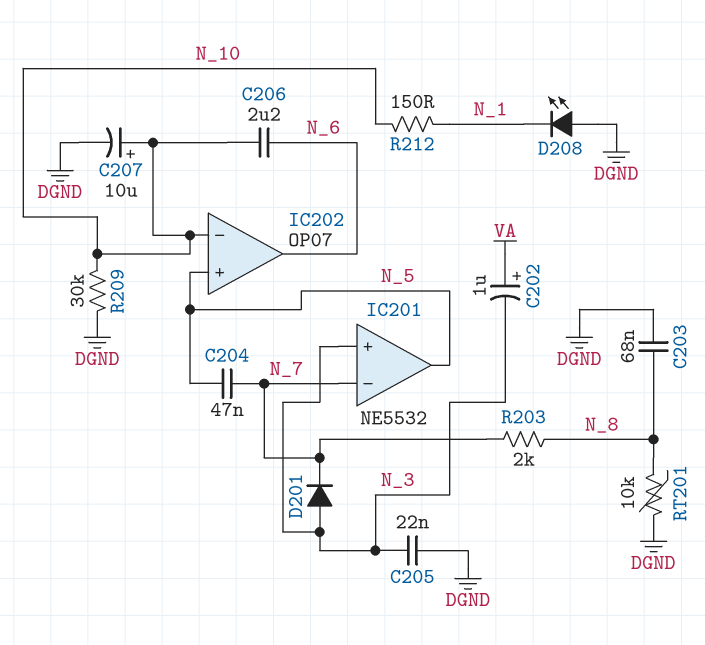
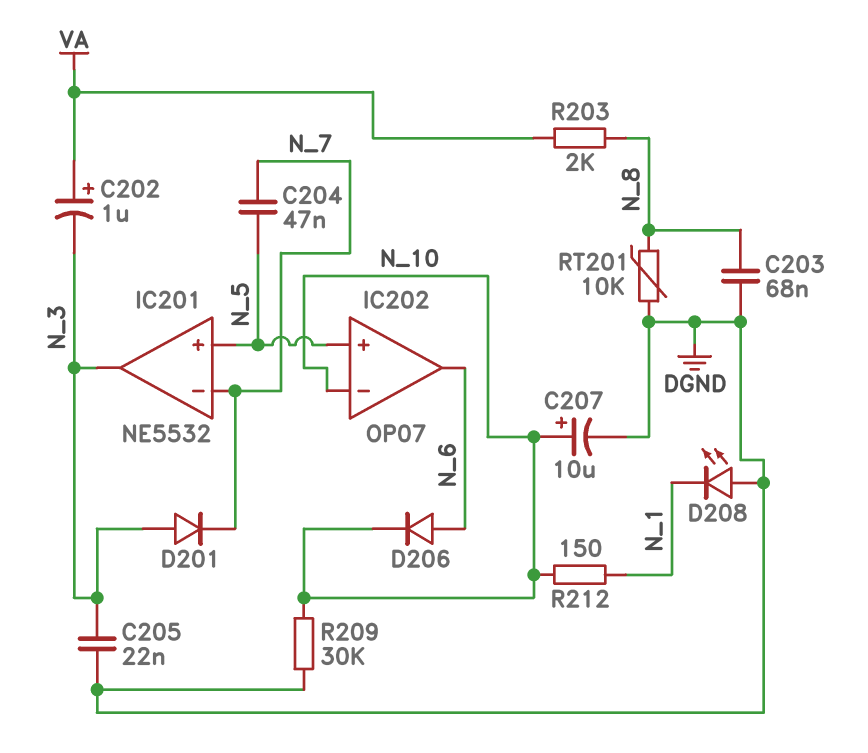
C206: 2.2uF (N_6, N_10) -> none
D206: none -> diode (A N_6, K N_10)
IC201 pin in+: N_3 -> N_5
IC201 pin out: N_5 -> N_3
R203: 2k (N_7, N_8) -> 2k (N_8, VA)

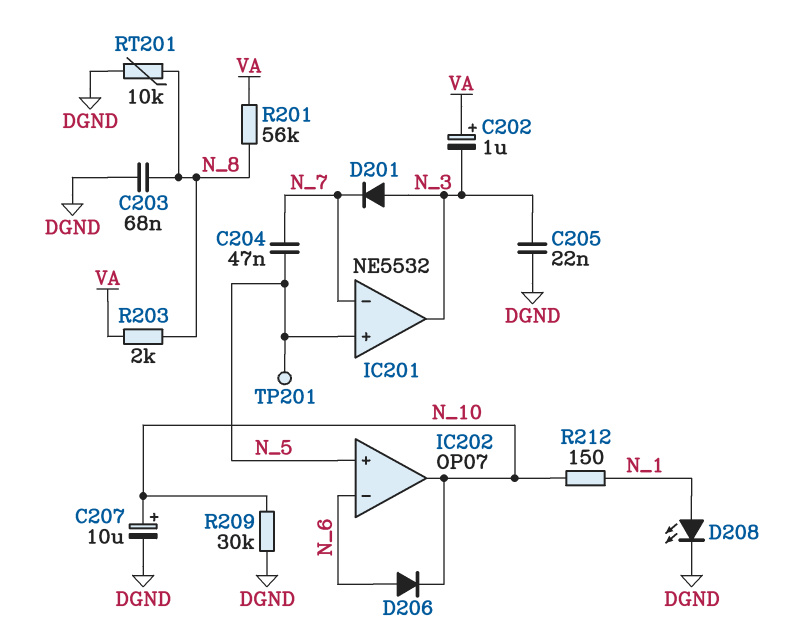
D208: LED (A DGND, K N_1) -> LED (A N_1, K DGND)
IC202 pin in-: N_10 -> N_6
IC202 pin out: N_6 -> N_10
R201: none -> 56k (N_8, VA)
TP201: none -> test point (N_5)

